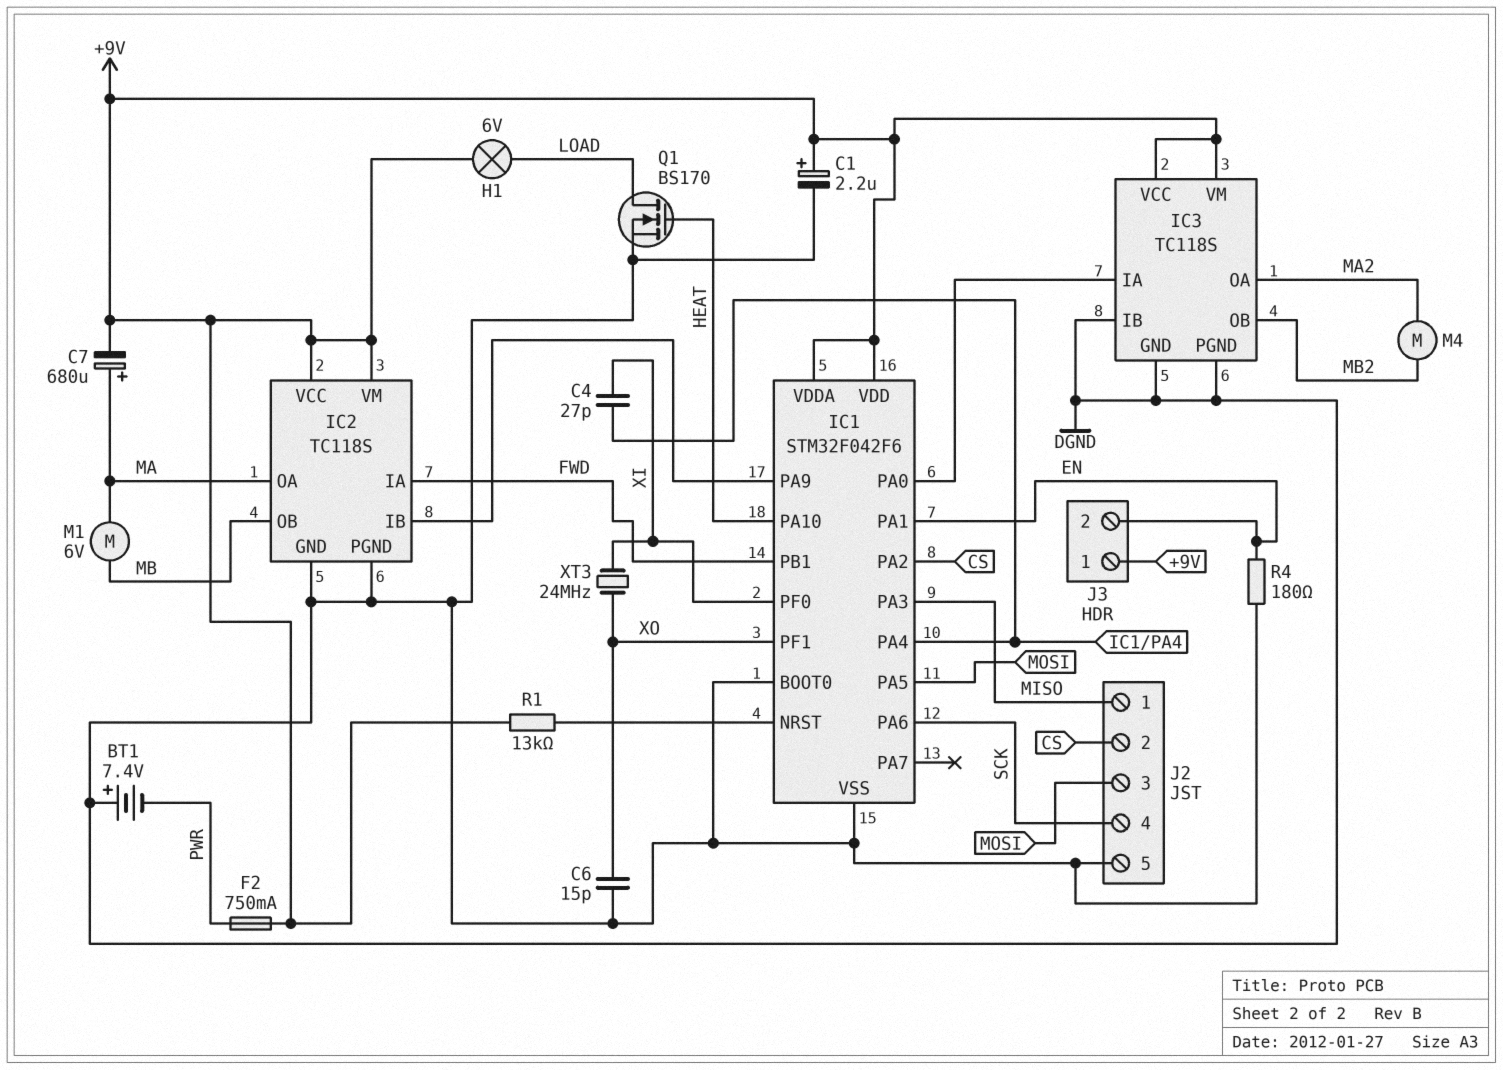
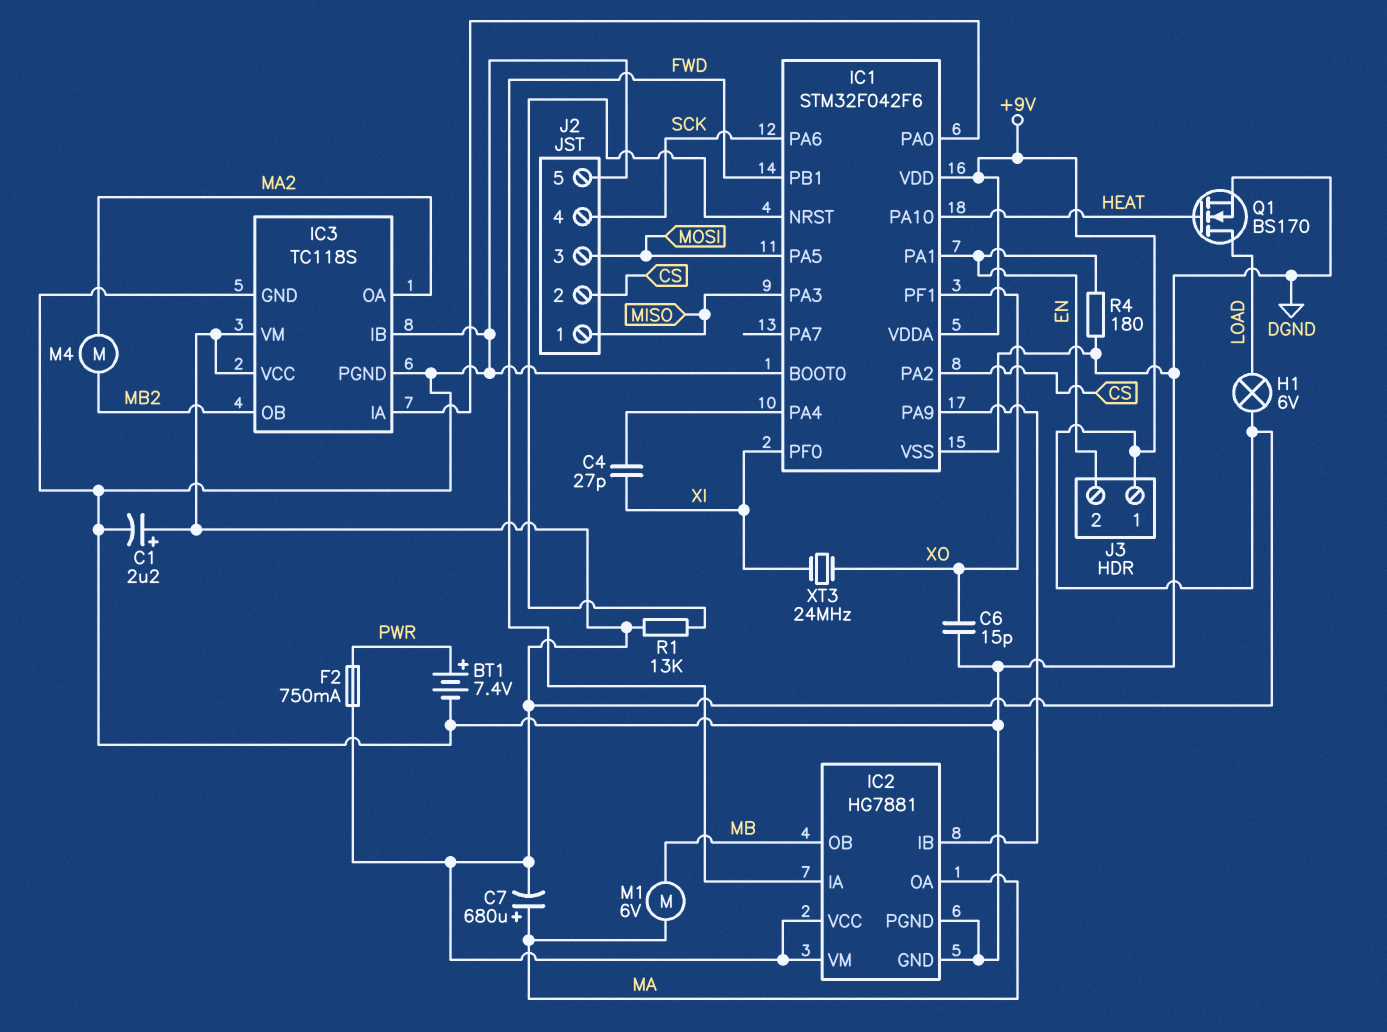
BT1: 7.4V (plus DGND, minus PWR) -> 7.4V (plus PWR, minus DGND)
IC2: TC118S -> HG7881

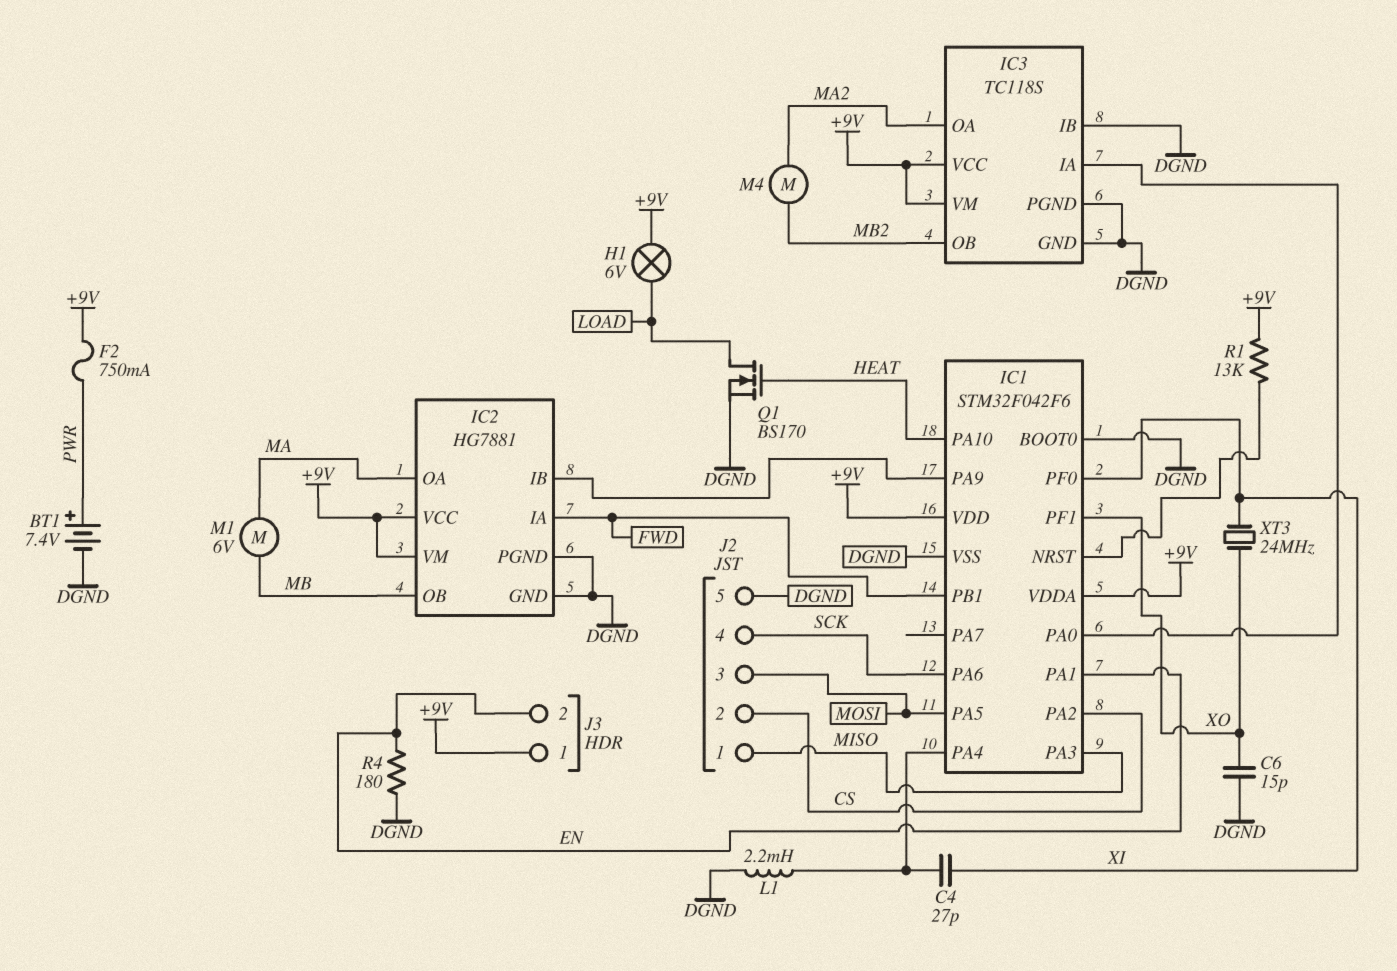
C1: 2.2uF (plus +9V, minus DGND) -> none
C7: 680uF (plus MA, minus +9V) -> none
L1: none -> 2.2mH (DGND, IC1/PA4)

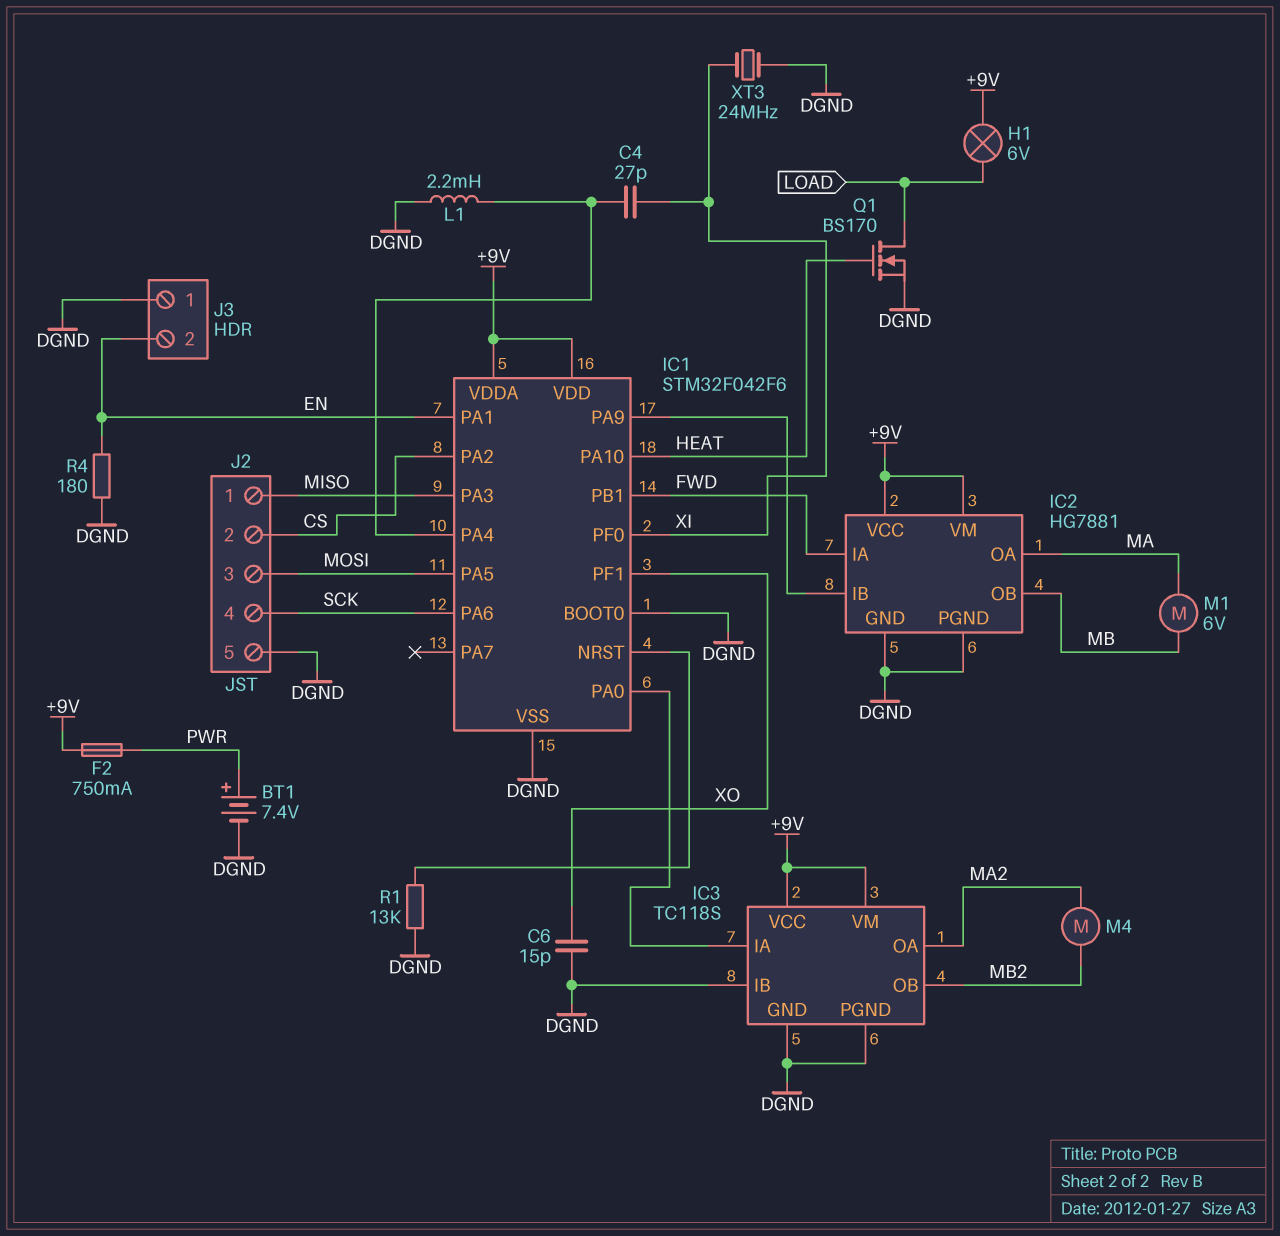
J3 pin 1: +9V -> DGND
R1: 13k (+9V, IC1/NRST) -> 13k (DGND, IC1/NRST)
XT3: 24MHz (XI, XO) -> 24MHz (DGND, XI)

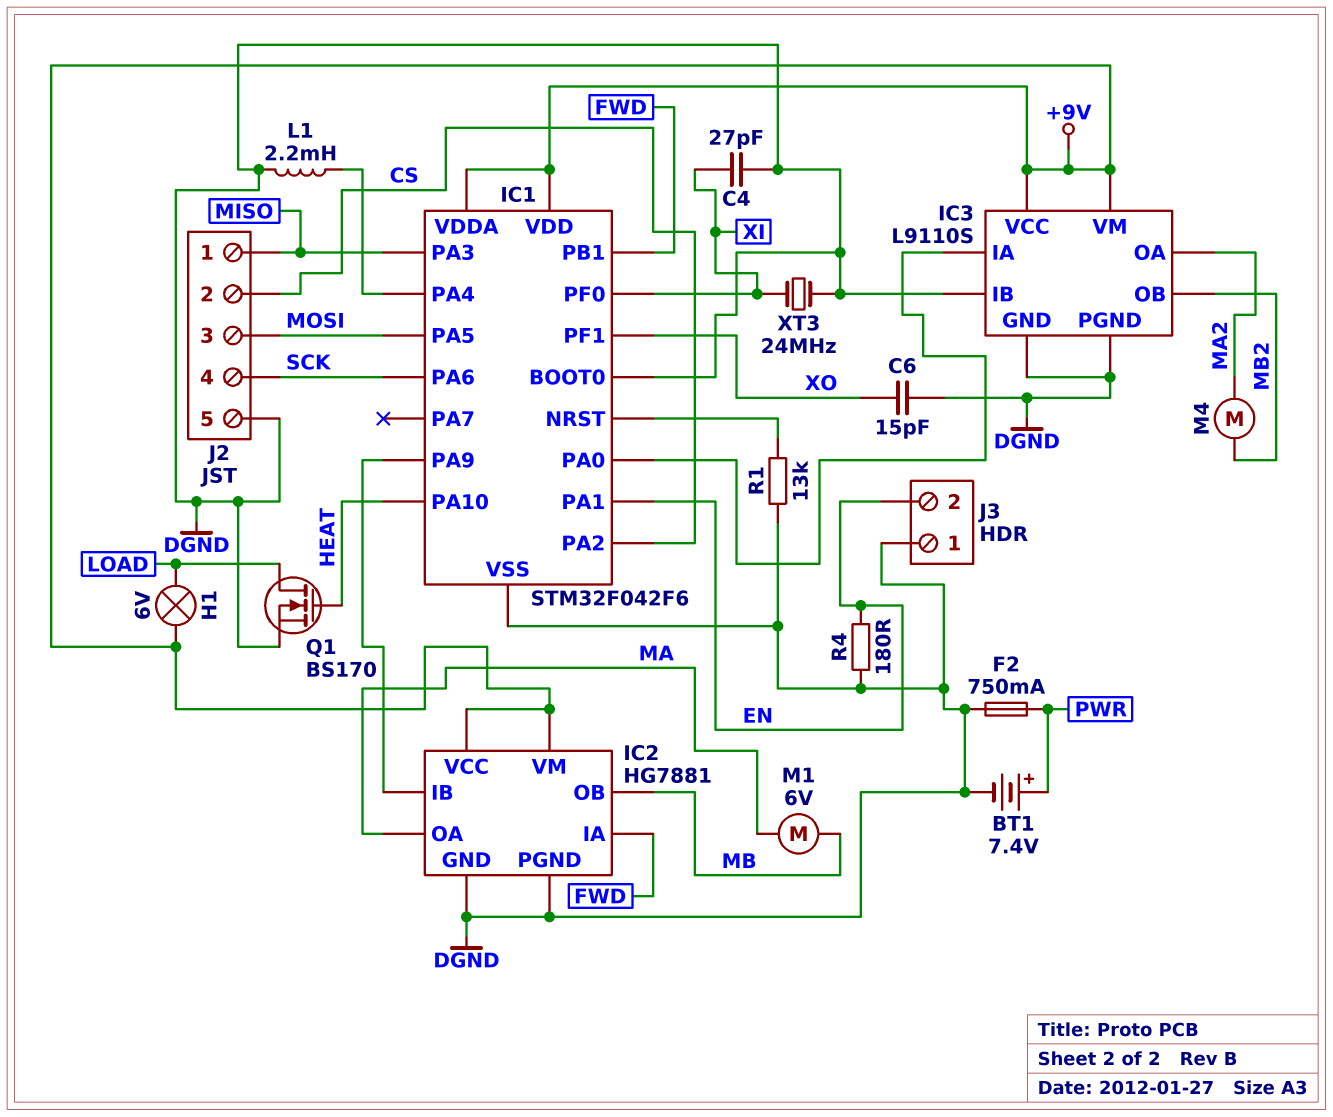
C4: 27pF (IC1/PA4, XI) -> 27pF (DGND, XI)
F2: 750mA (+9V, PWR) -> 750mA (DGND, PWR)
IC3: TC118S -> L9110S

